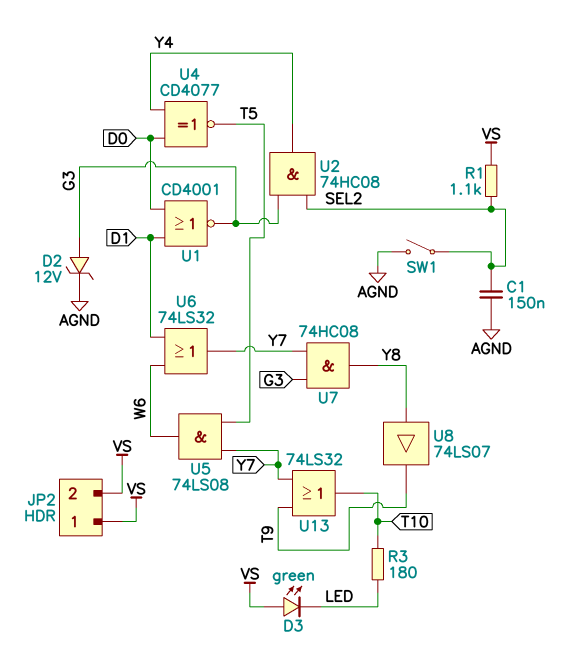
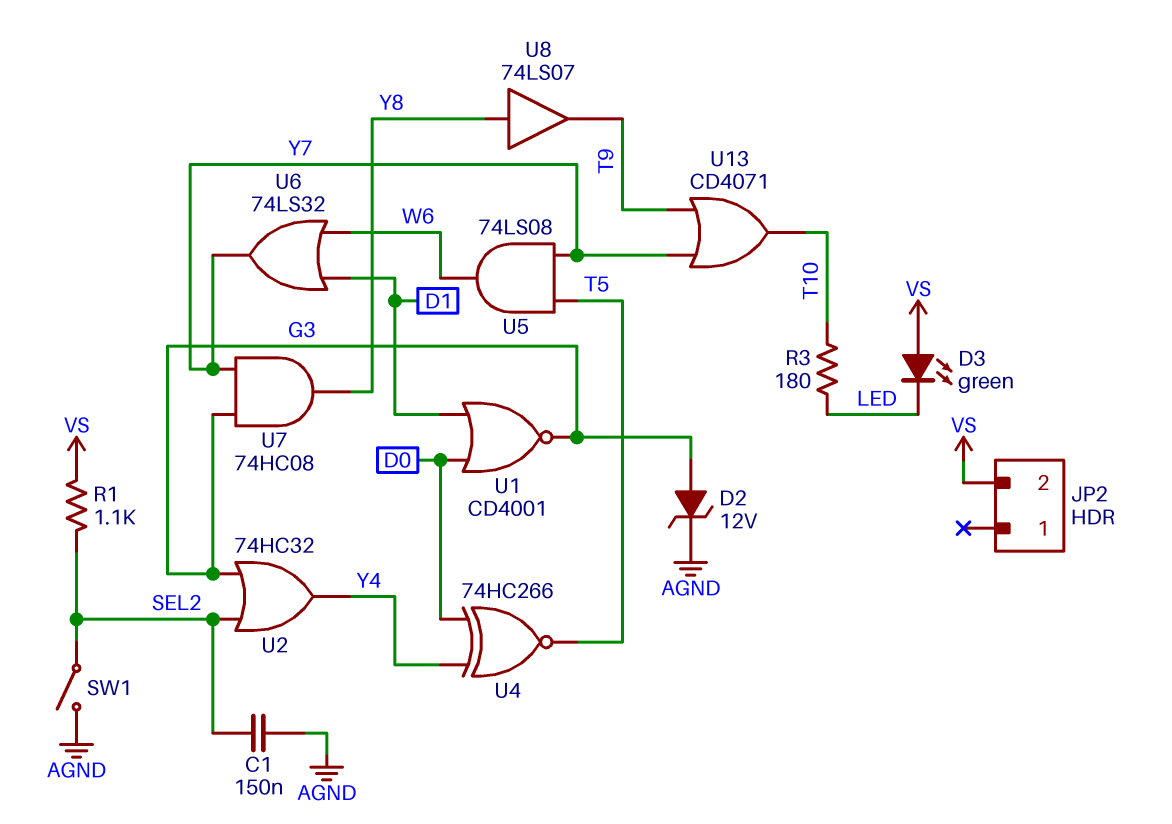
JP2 pin 1: VS -> none
U2: AND 74HC08 (in G3, in SEL2, out Y4) -> OR 74HC32 (in G3, in SEL2, out Y4)
U4: XNOR CD4077 (in D0, in Y4, out T5) -> XNOR 74HC266 (in D0, in Y4, out T5)
U13: OR 74LS32 (in T9, in Y7, out T10) -> OR CD4071 (in T9, in Y7, out T10)

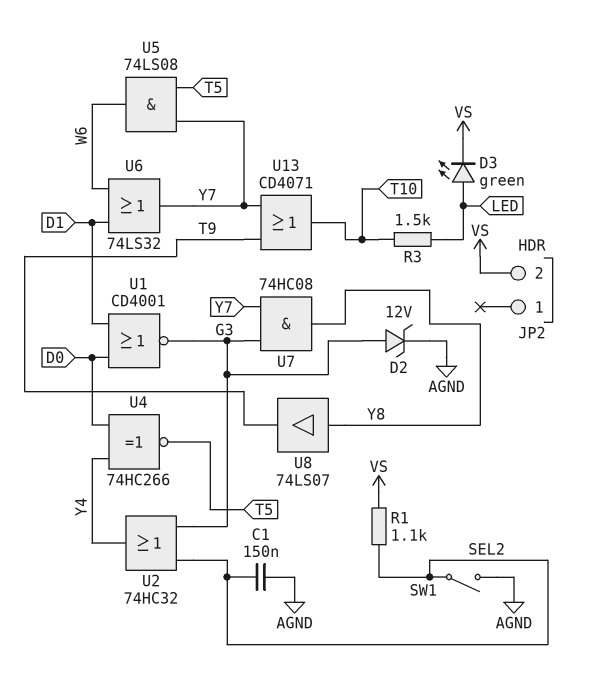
D3: LED green (A VS, K LED) -> LED green (A LED, K VS)
R3: 180 (LED, T10) -> 1.5k (LED, T10)

